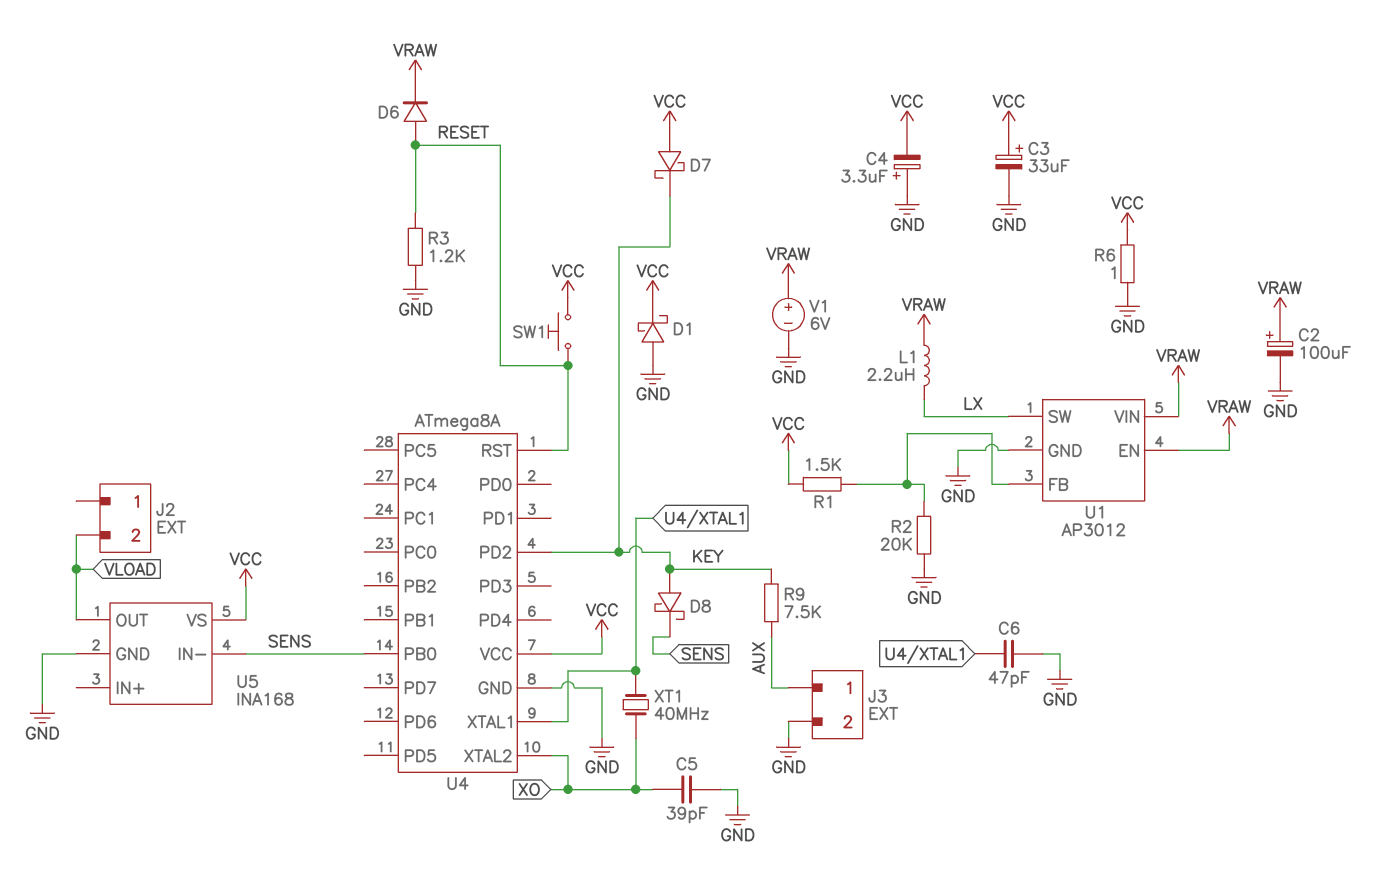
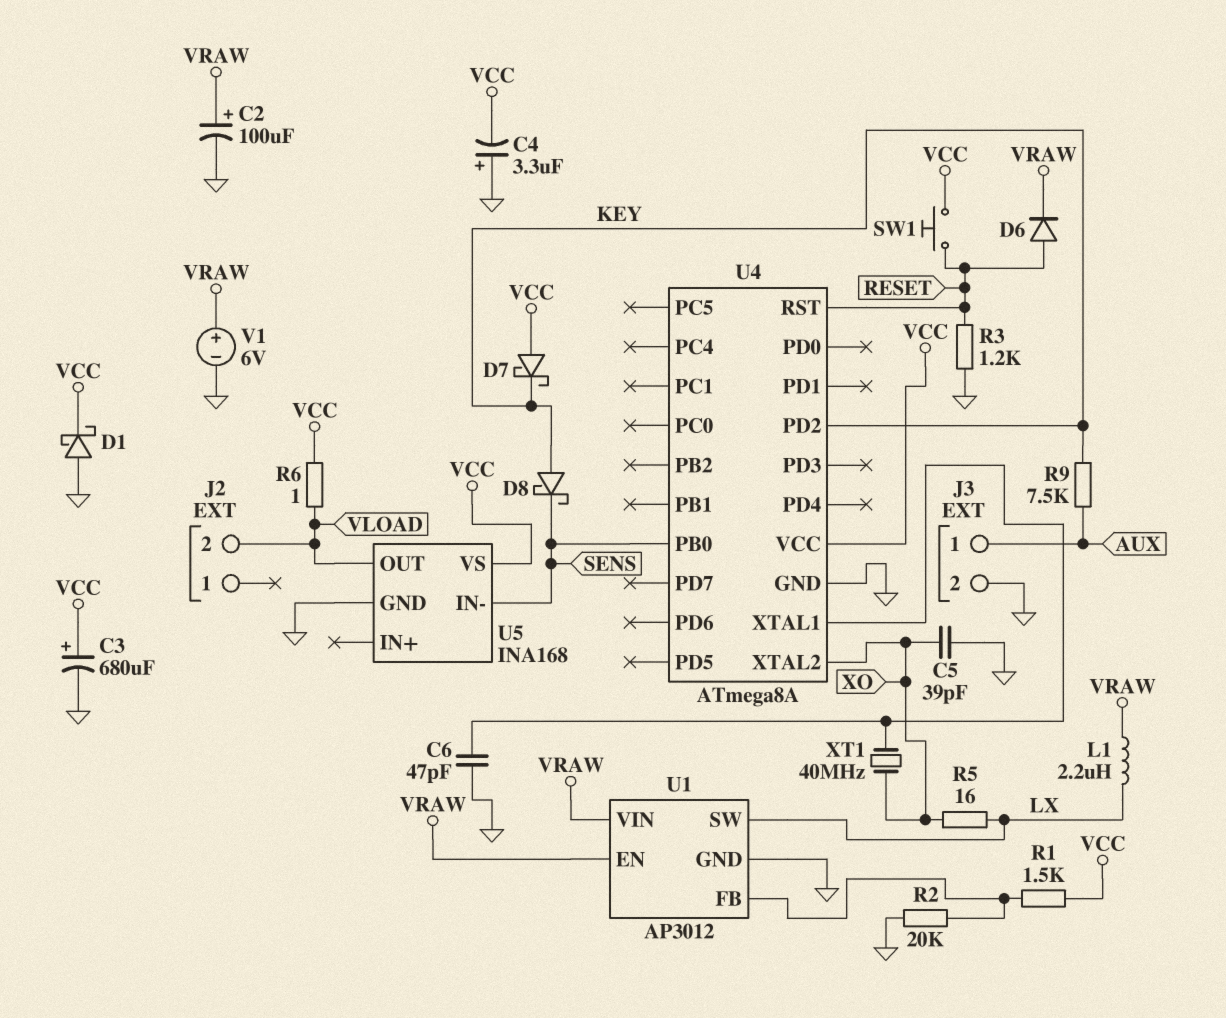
C3: 33uF (plus VCC, minus GND) -> 680uF (plus VCC, minus GND)
R5: none -> 16 (LX, XO)
R6: 1 (GND, VCC) -> 1 (VCC, VLOAD)

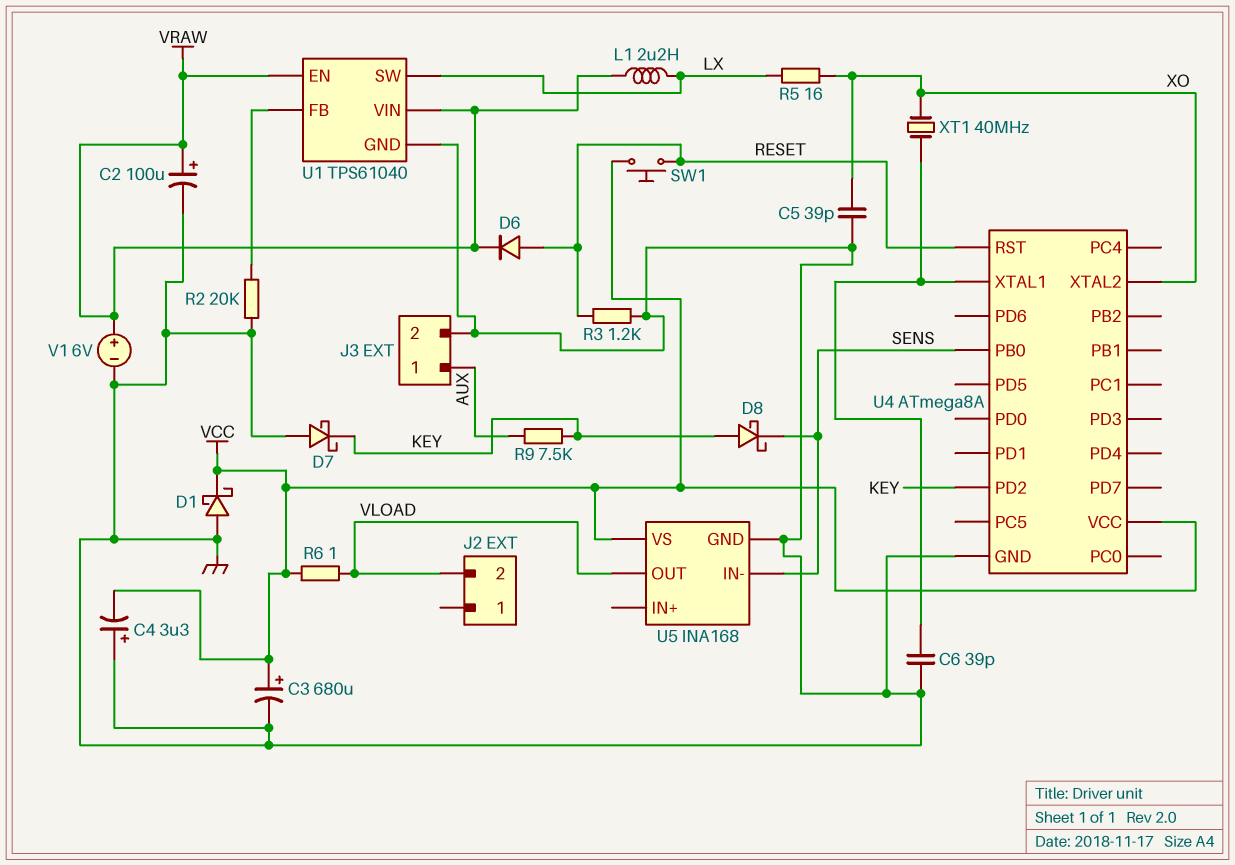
C6: 47pF (GND, U4/XTAL1) -> 39pF (GND, U4/XTAL1)
D7: schottky (A VCC, K KEY) -> schottky (A GND, K KEY)
R1: 1.5k (U1/FB, VCC) -> none
U1: AP3012 -> TPS61040

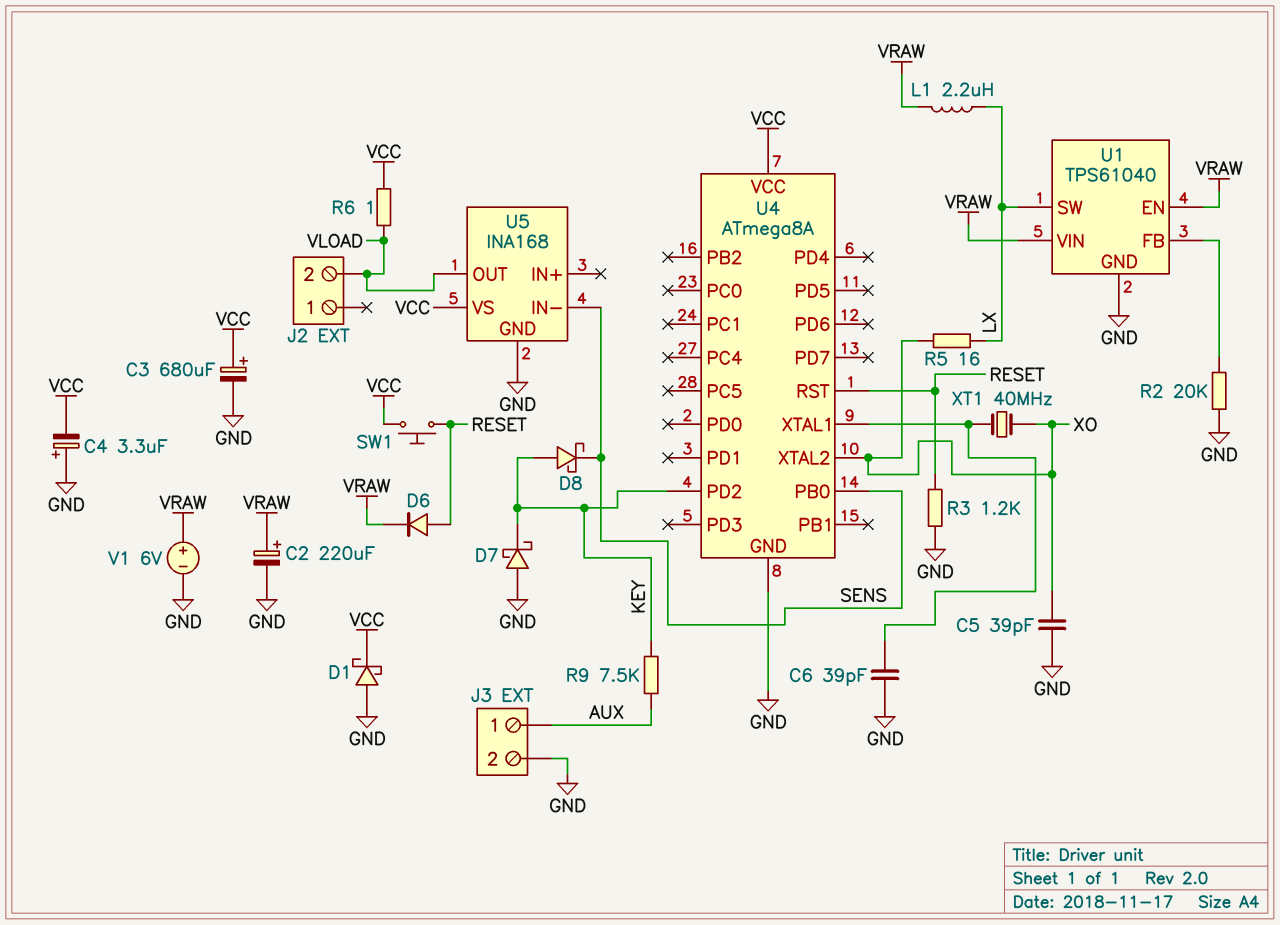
C2: 100uF (plus VRAW, minus GND) -> 220uF (plus VRAW, minus GND)

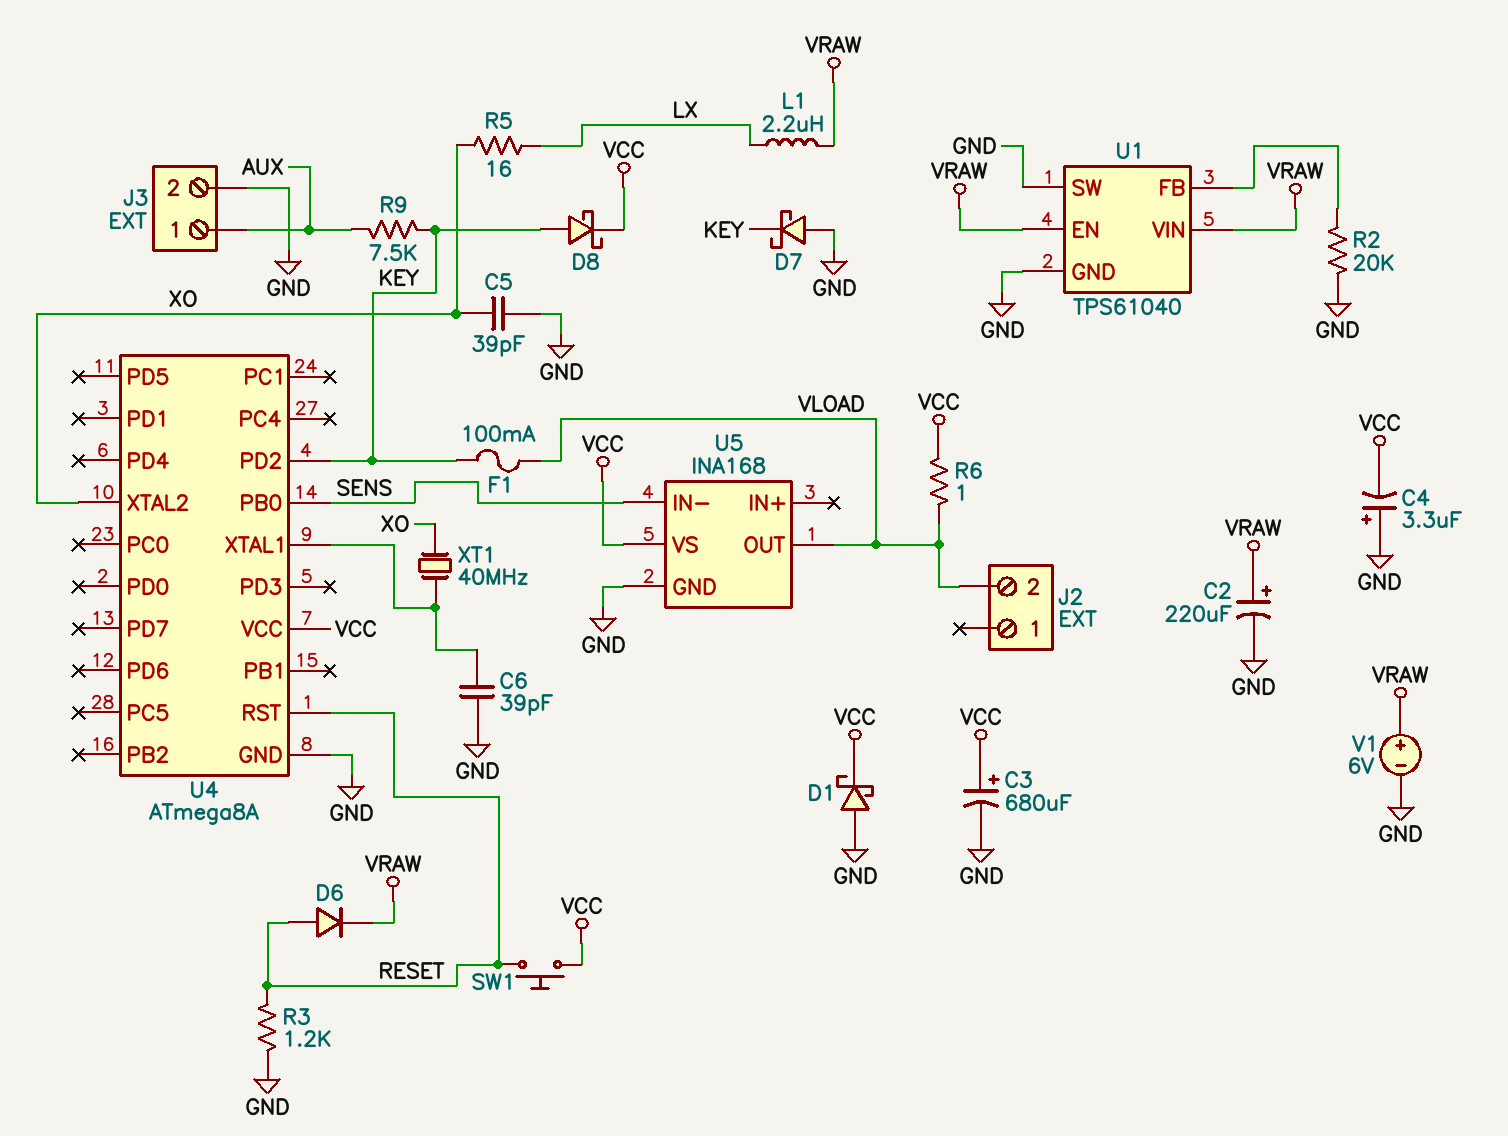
D8: schottky (A KEY, K SENS) -> schottky (A KEY, K VCC)
F1: none -> 100mA (KEY, VLOAD)
U1 pin SW: LX -> GND

